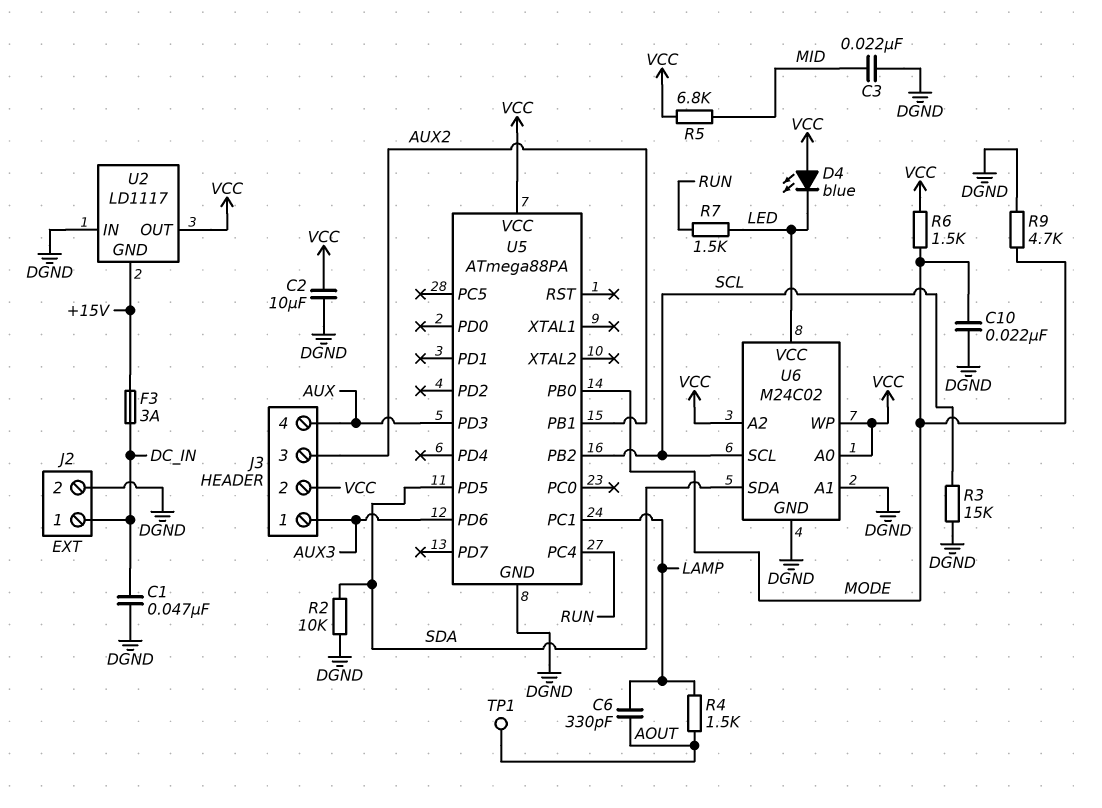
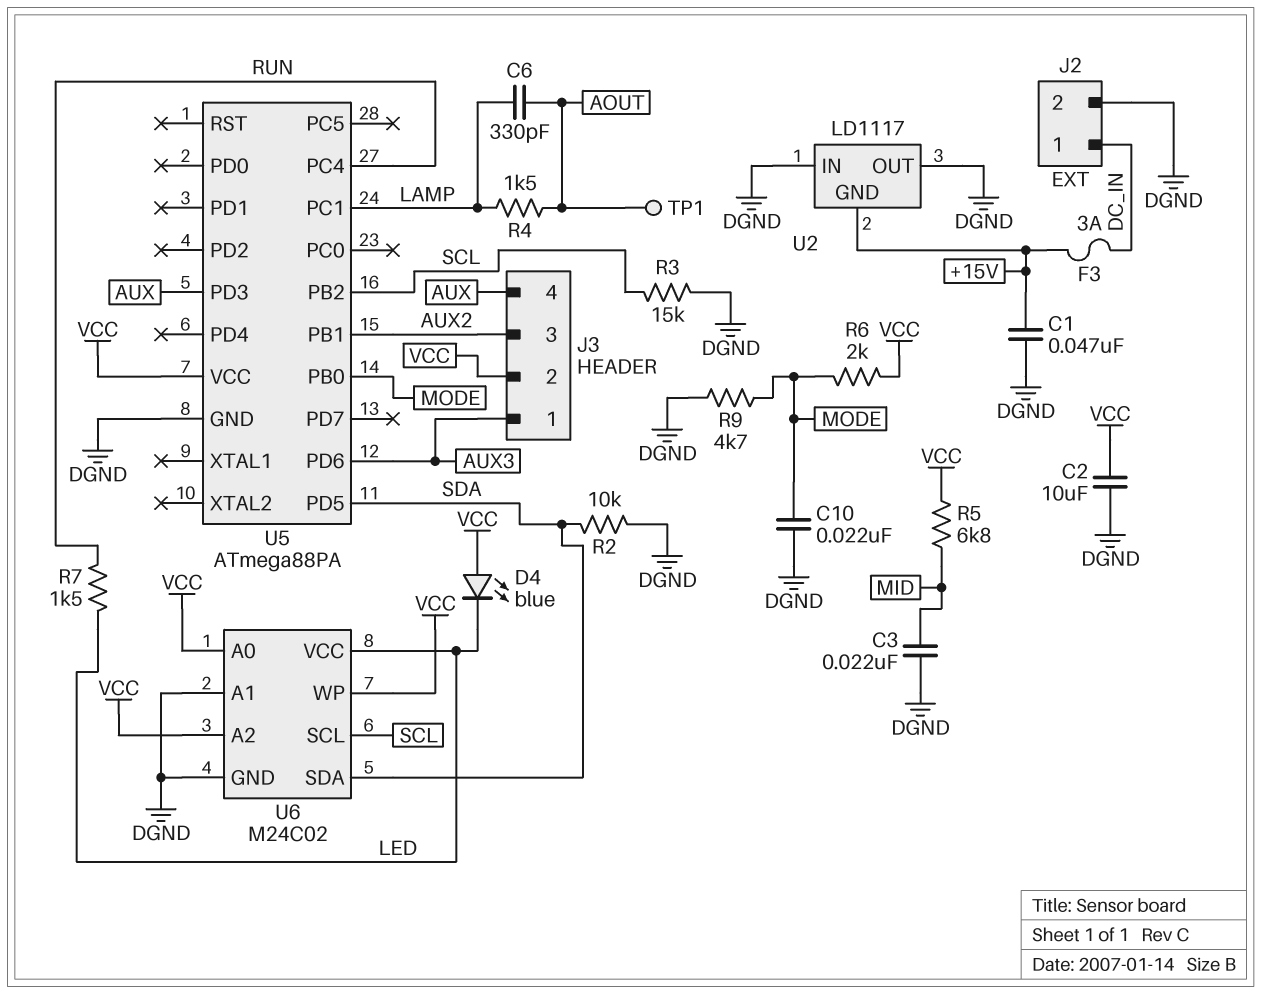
C1: 47nF (DC_IN, DGND) -> 47nF (+15V, DGND)
R6: 1.5k (MODE, VCC) -> 2k (MODE, VCC)
U2 pin OUT: VCC -> DGND

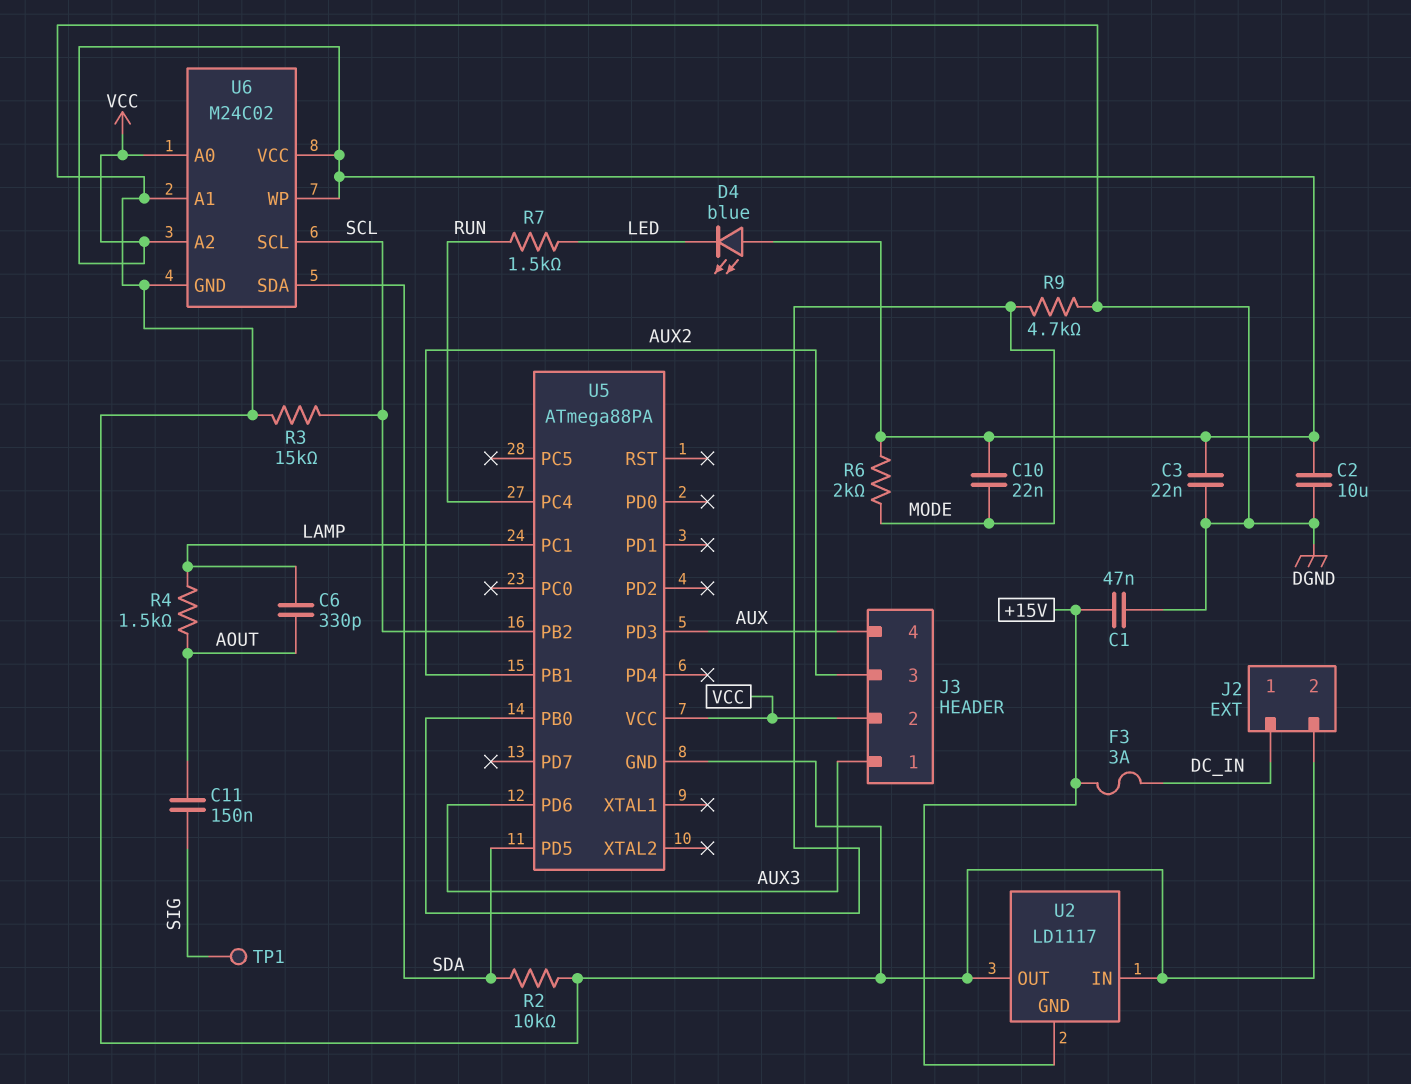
C3: 22nF (DGND, MID) -> 22nF (DGND, VCC)
C10: 22nF (DGND, MODE) -> 22nF (MODE, VCC)
C11: none -> 150nF (AOUT, SIG)
R5: 6.8k (MID, VCC) -> none
TP1: test point (AOUT) -> test point (SIG)
U6 pin VCC: LED -> VCC

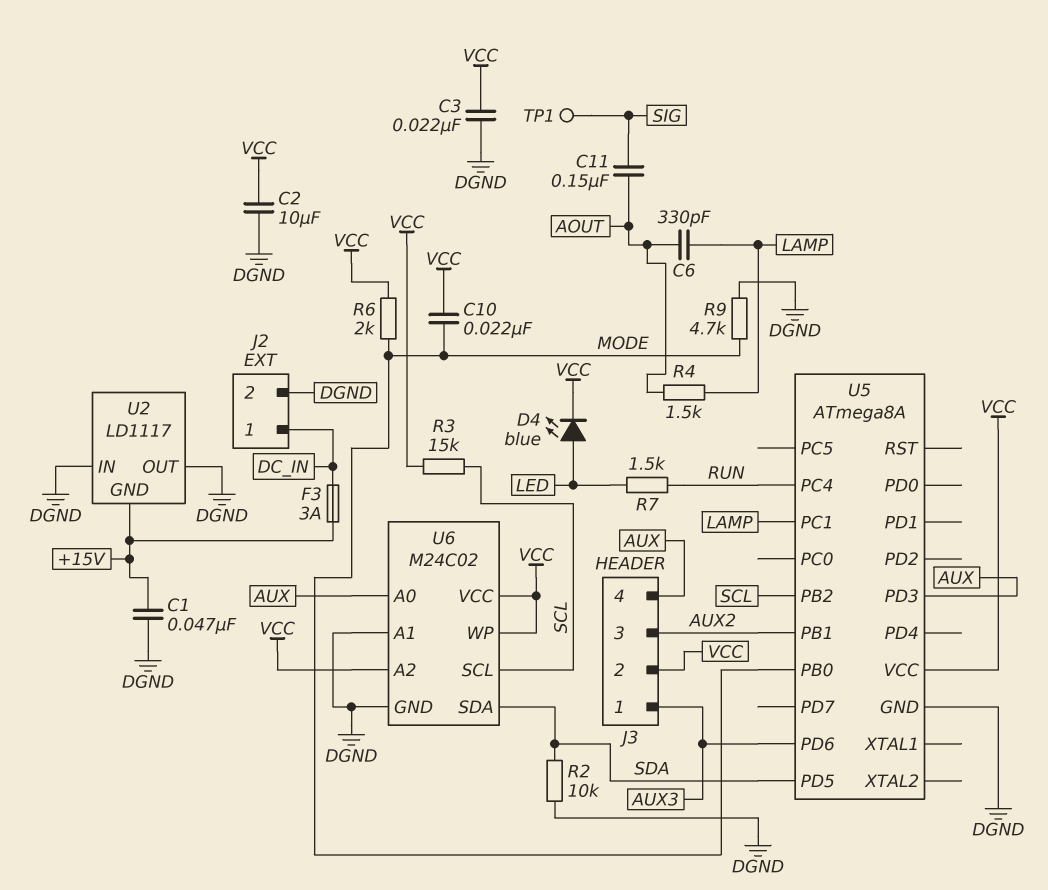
D4: LED blue (A VCC, K LED) -> LED blue (A LED, K VCC)
R3: 15k (DGND, SCL) -> 15k (SCL, VCC)
U5: ATmega88PA -> ATmega8A
U6 pin A0: VCC -> AUX

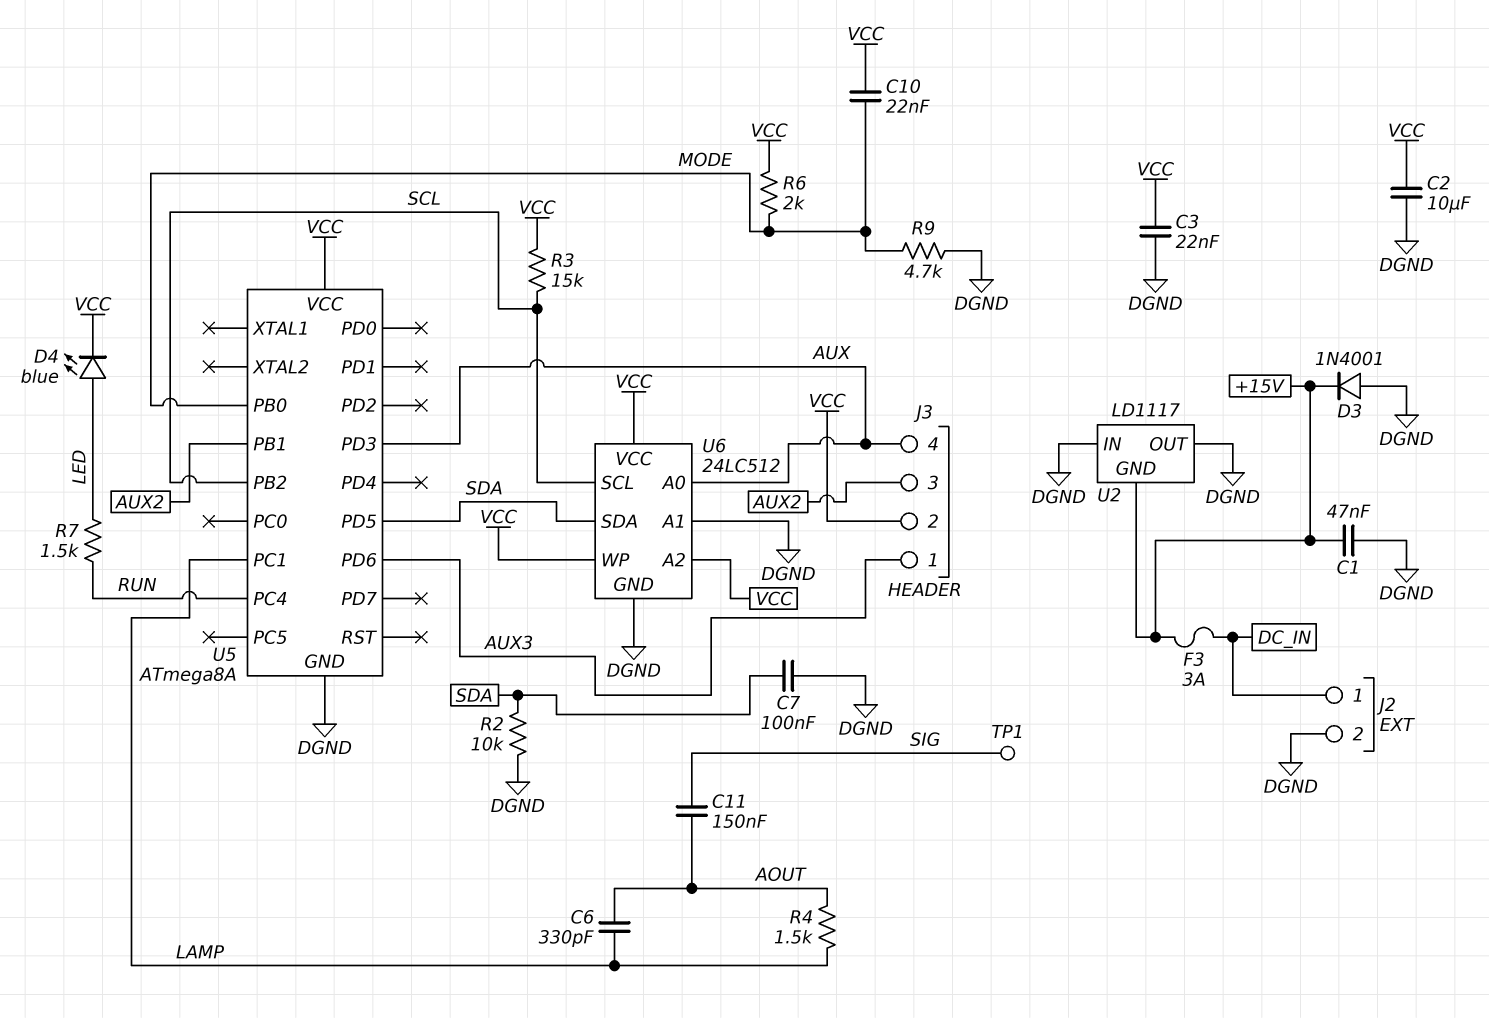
C7: none -> 100nF (DGND, SDA)
D3: none -> diode 1N4001 (A DGND, K +15V)
U6: M24C02 -> 24LC512

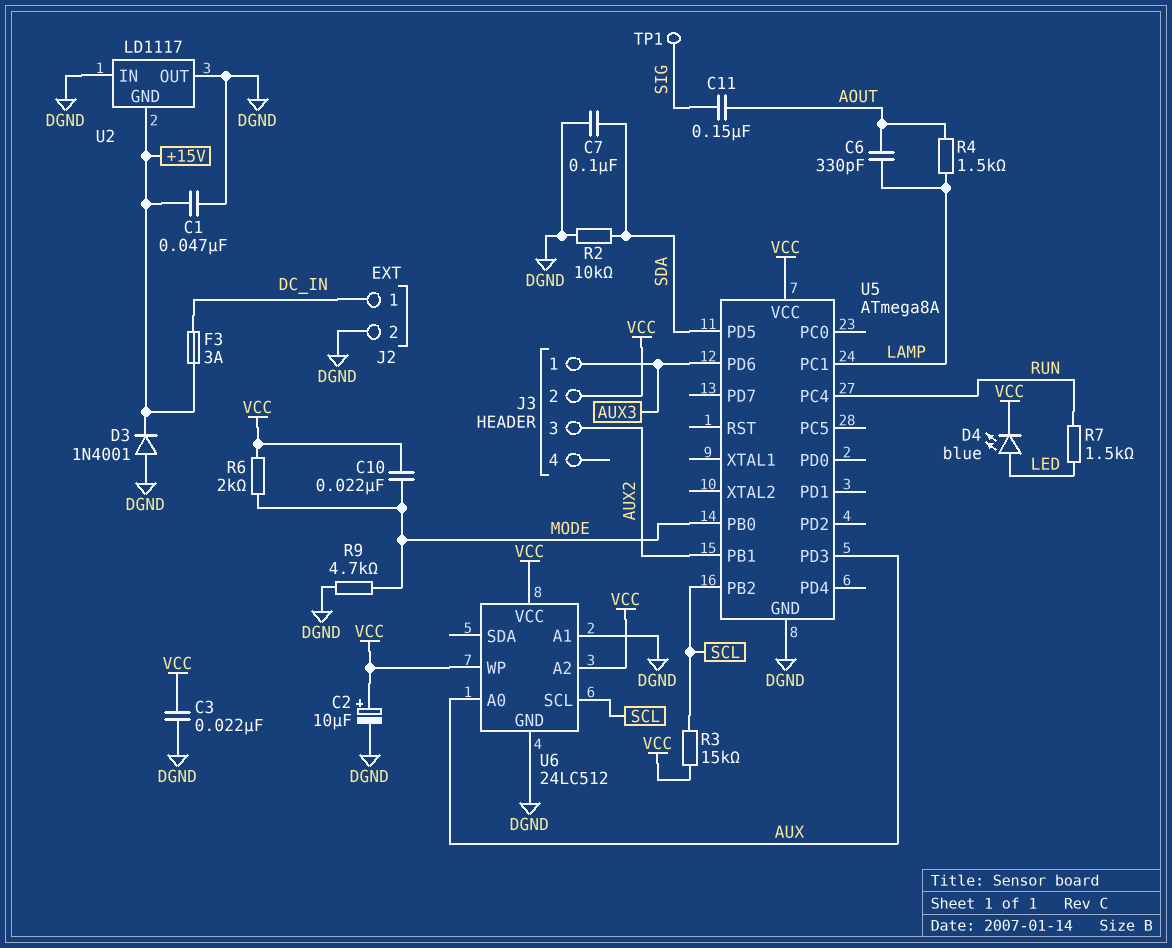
C2: 10uF (DGND, VCC) -> 10uF (plus VCC, minus DGND)
J3 pin 4: AUX -> none
U6 pin SDA: SDA -> none

